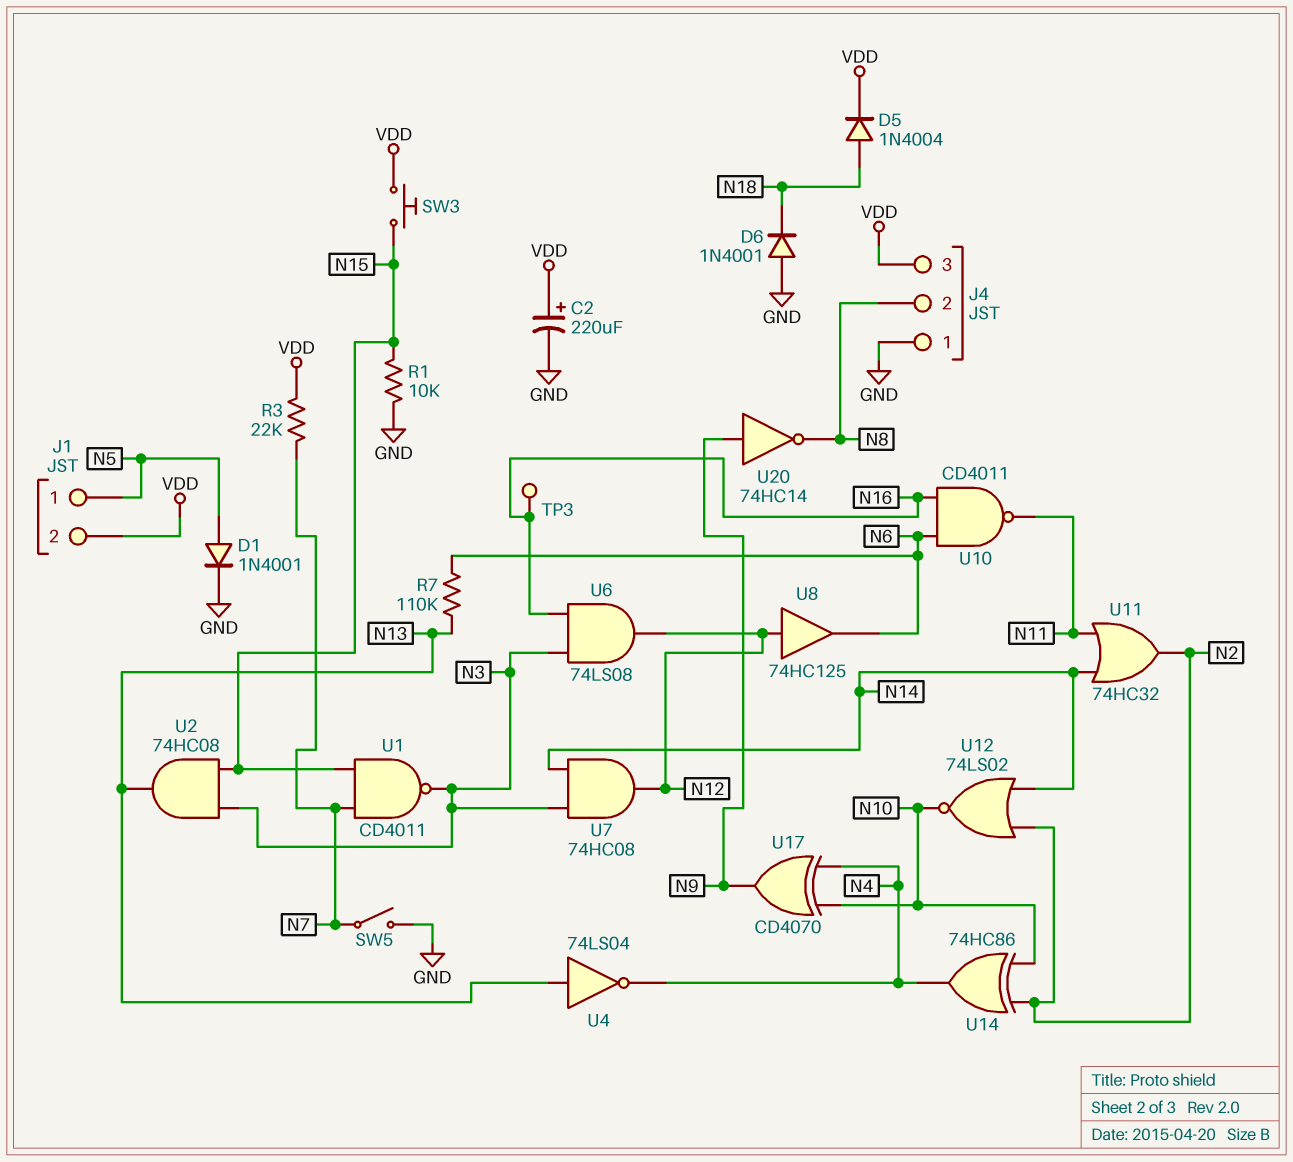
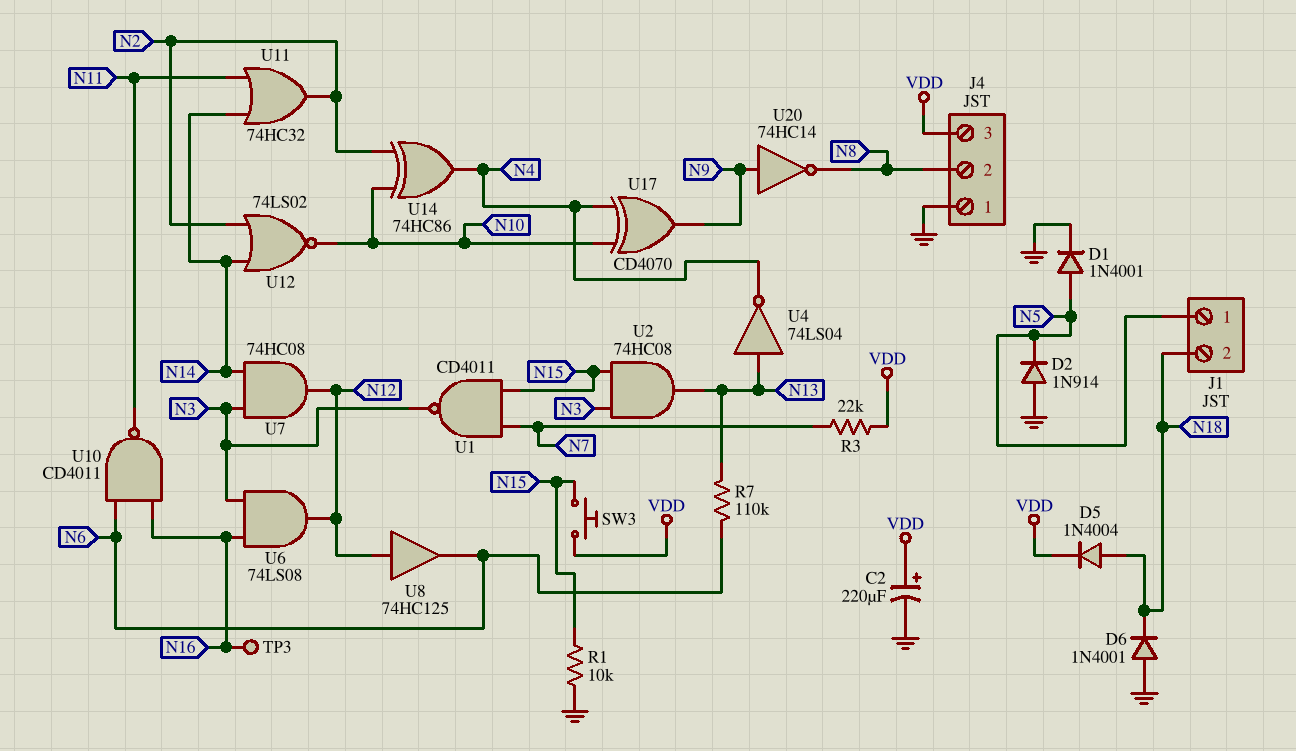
D2: none -> diode 1N914 (A GND, K N5)
J1 pin 2: VDD -> N18
SW5: switch (GND, N7) -> none

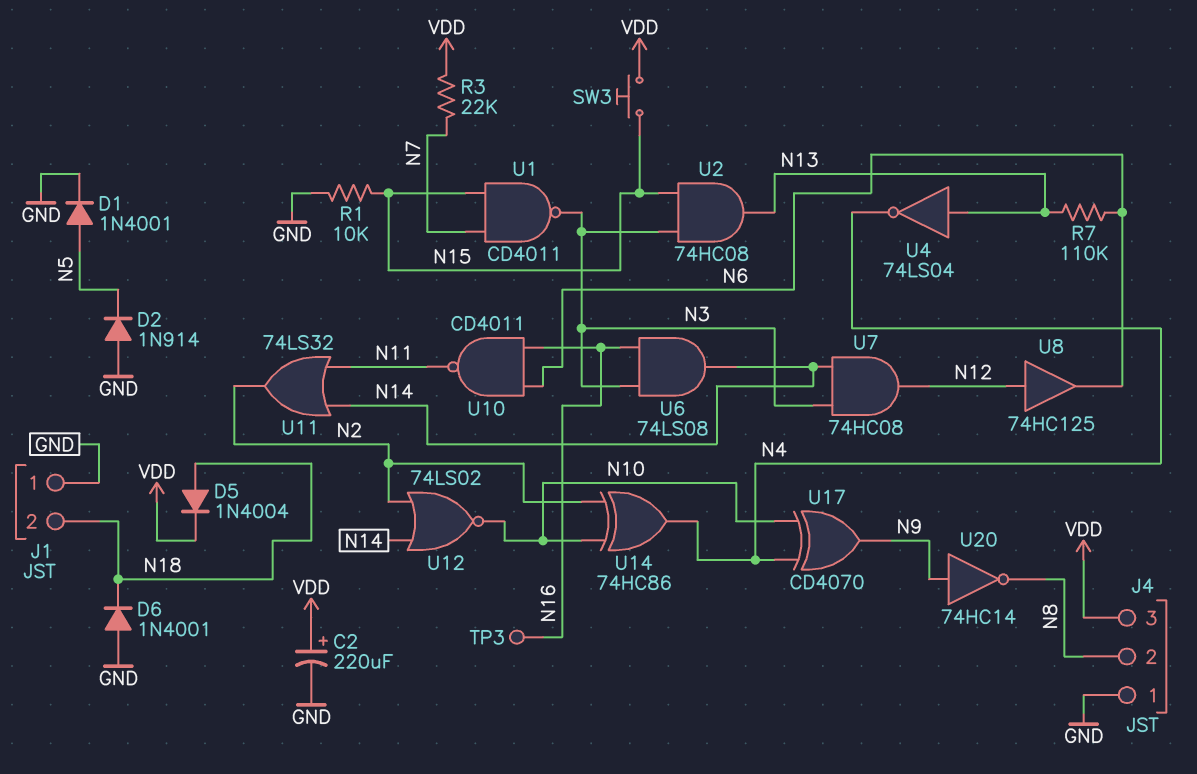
J1 pin 1: N5 -> GND
U6: AND 74LS08 (in N3, in N16, out N12) -> AND 74LS08 (in N3, in N16, out N14)
U11: OR 74HC32 (in N11, in N14, out N2) -> OR 74LS32 (in N11, in N14, out N2)

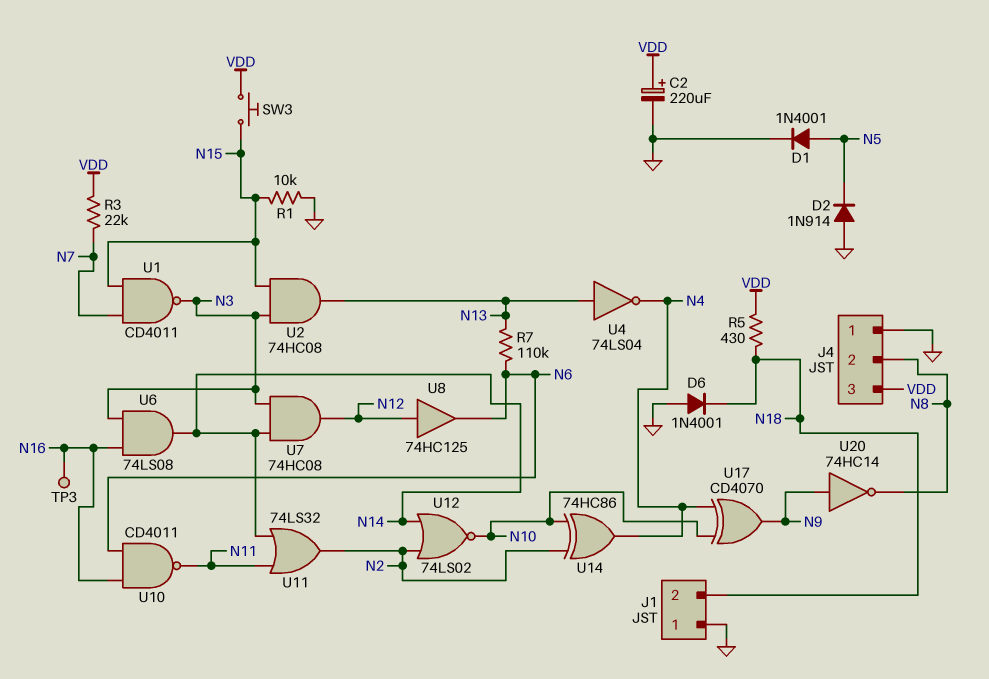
D5: diode 1N4004 (A N18, K VDD) -> none
R5: none -> 430 (N18, VDD)

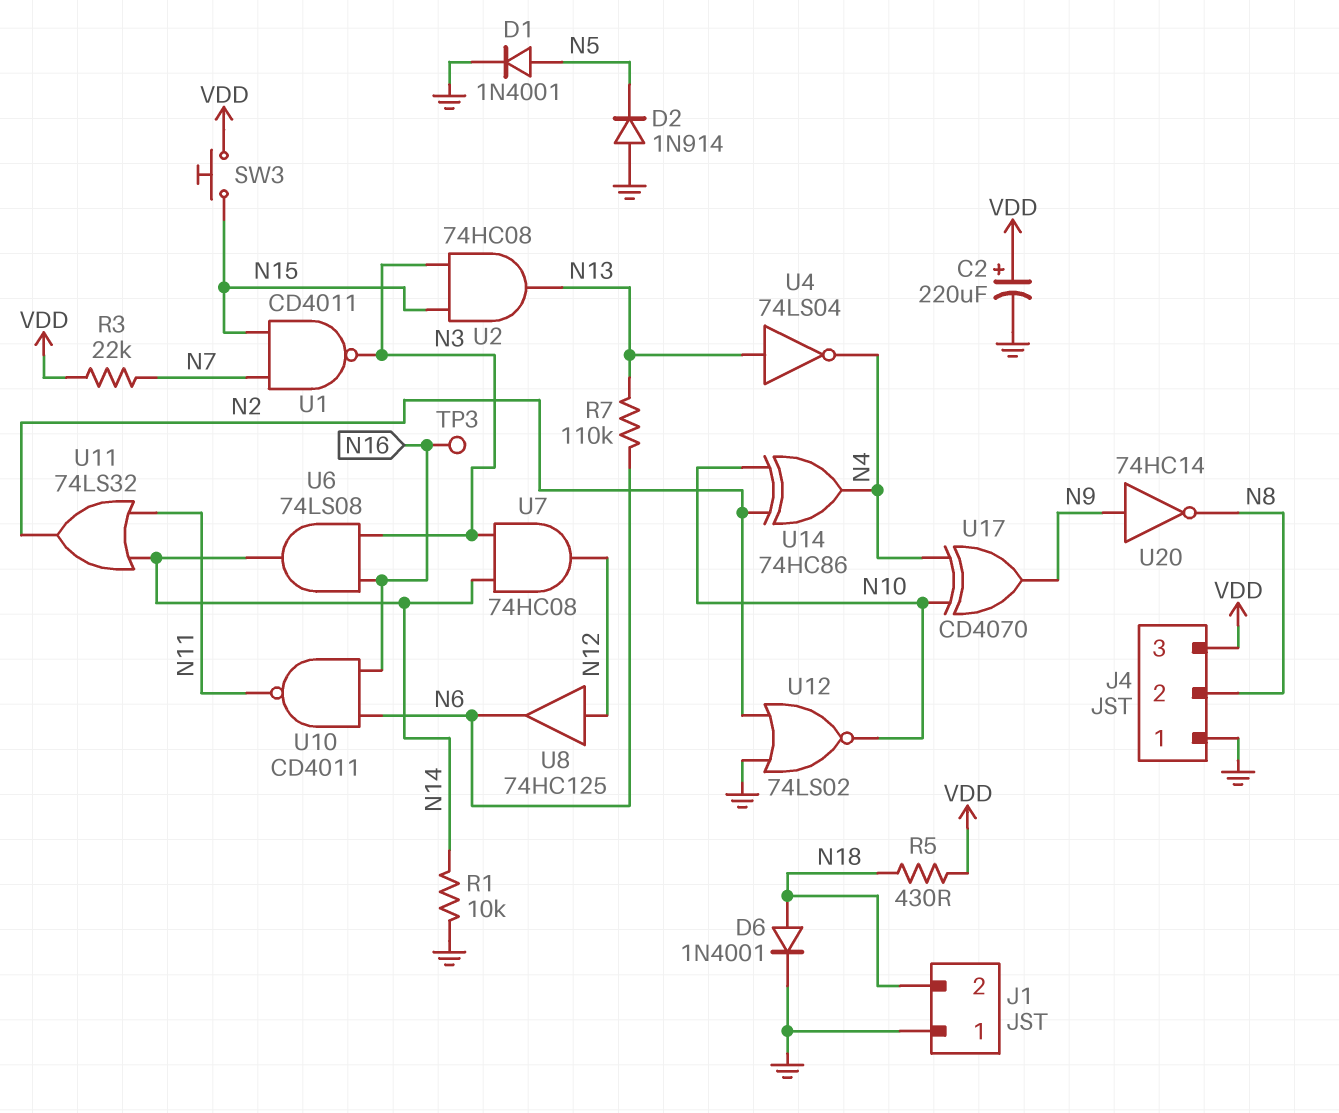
D6: diode 1N4001 (A GND, K N18) -> diode 1N4001 (A N18, K GND)
R1: 10k (GND, N15) -> 10k (GND, N14)
U12: NOR 74LS02 (in N2, in N14, out N10) -> NOR 74LS02 (in GND, in N2, out N10)

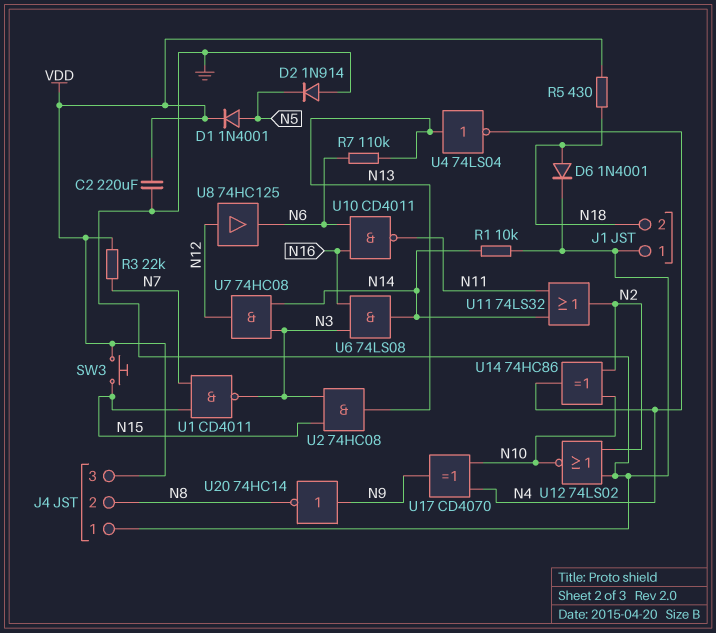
C2: 220uF (plus VDD, minus GND) -> 220uF (GND, VDD)
D1: diode 1N4001 (A N5, K GND) -> diode 1N4001 (A N5, K VDD)
TP3: test point (N16) -> none

